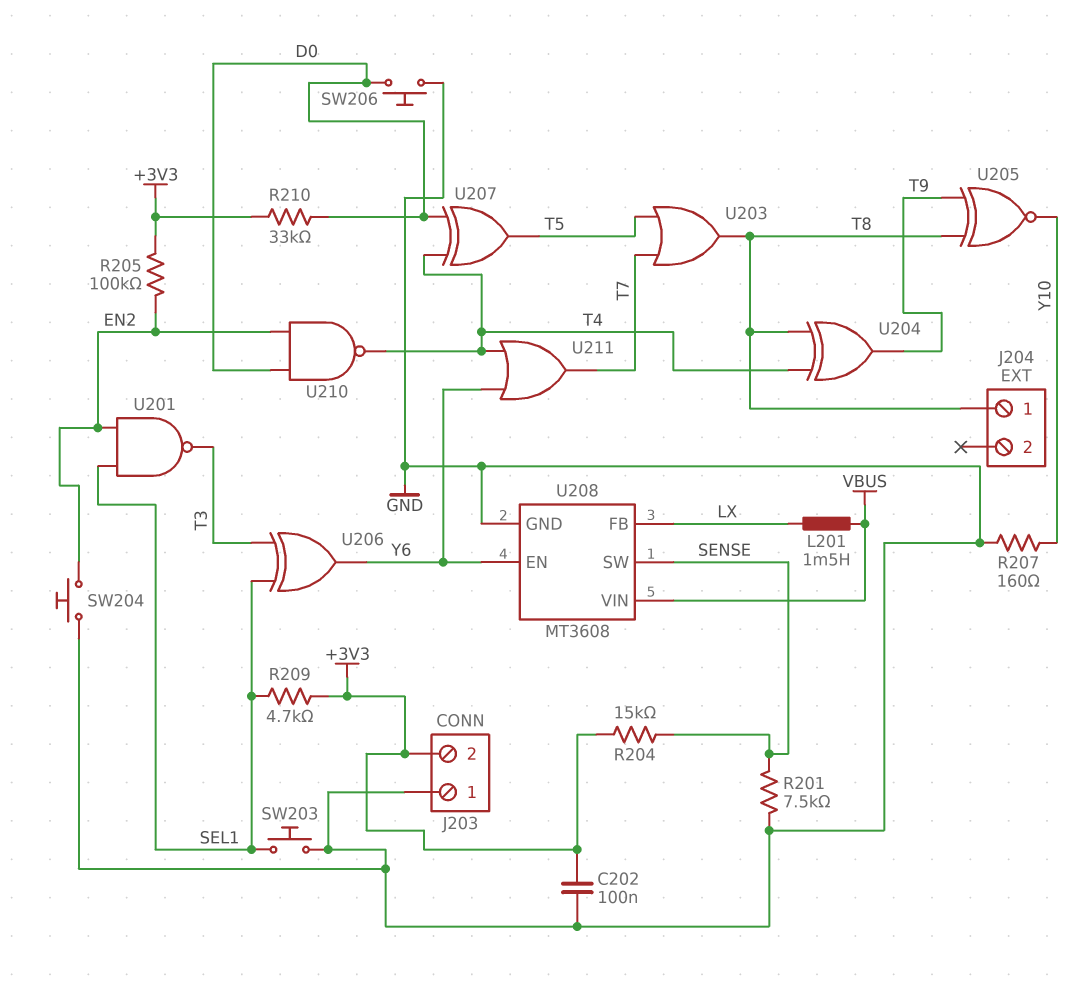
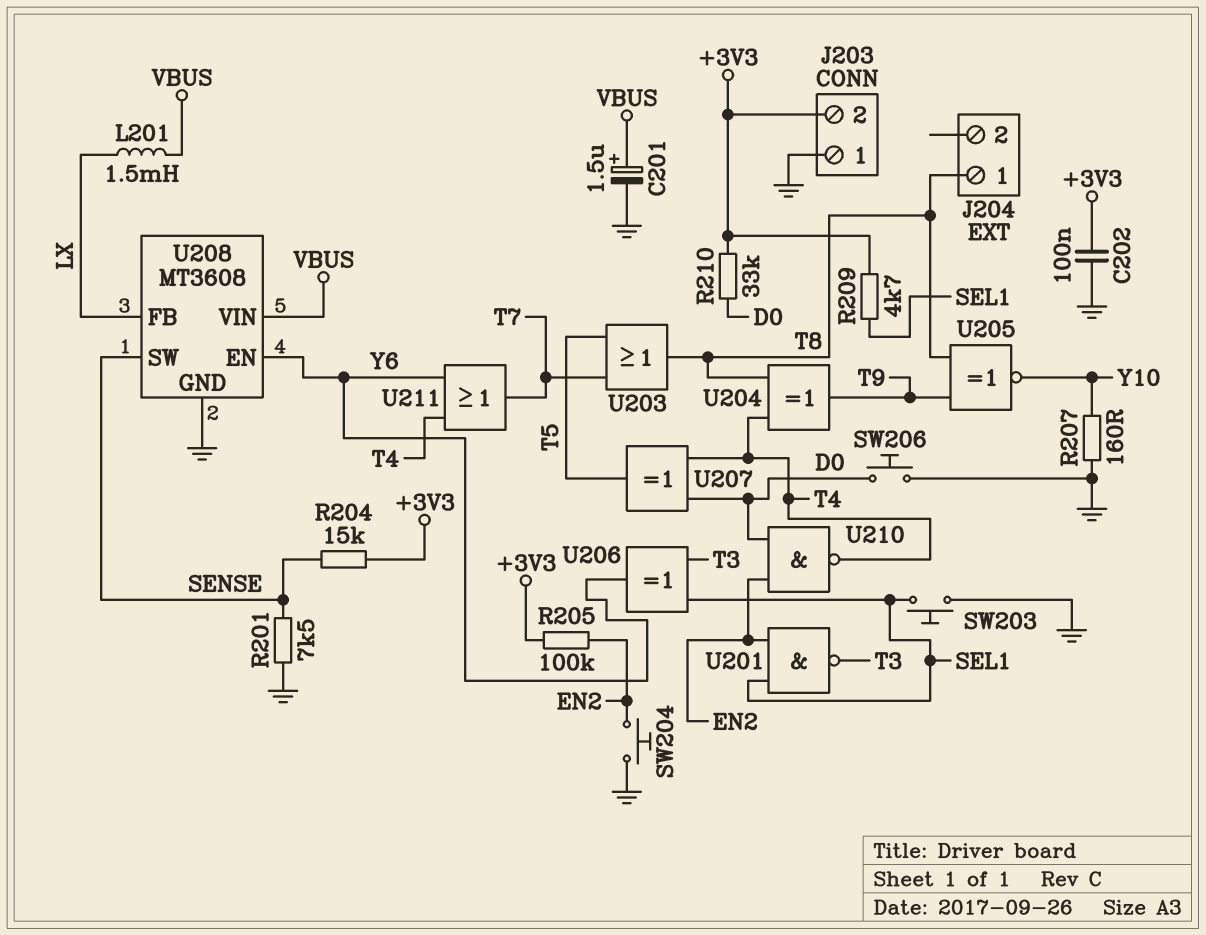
C201: none -> 1.5uF (plus VBUS, minus GND)

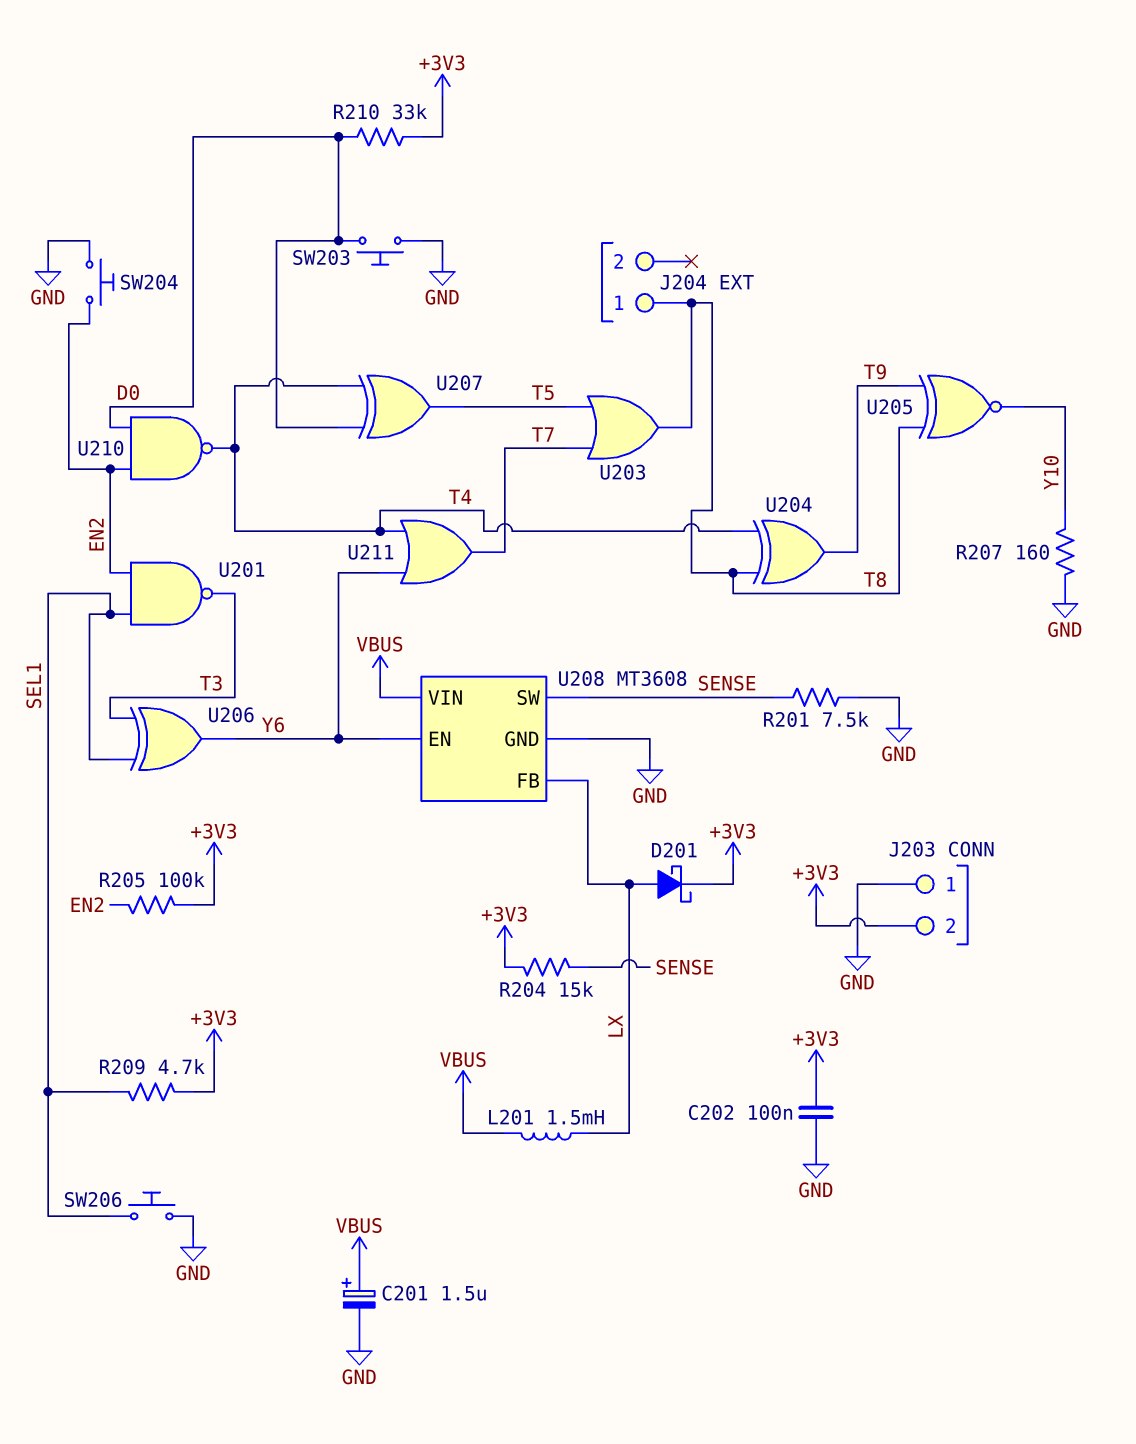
D201: none -> schottky (A LX, K +3V3)
SW203: button (GND, SEL1) -> button (D0, GND)
SW206: button (D0, GND) -> button (GND, SEL1)

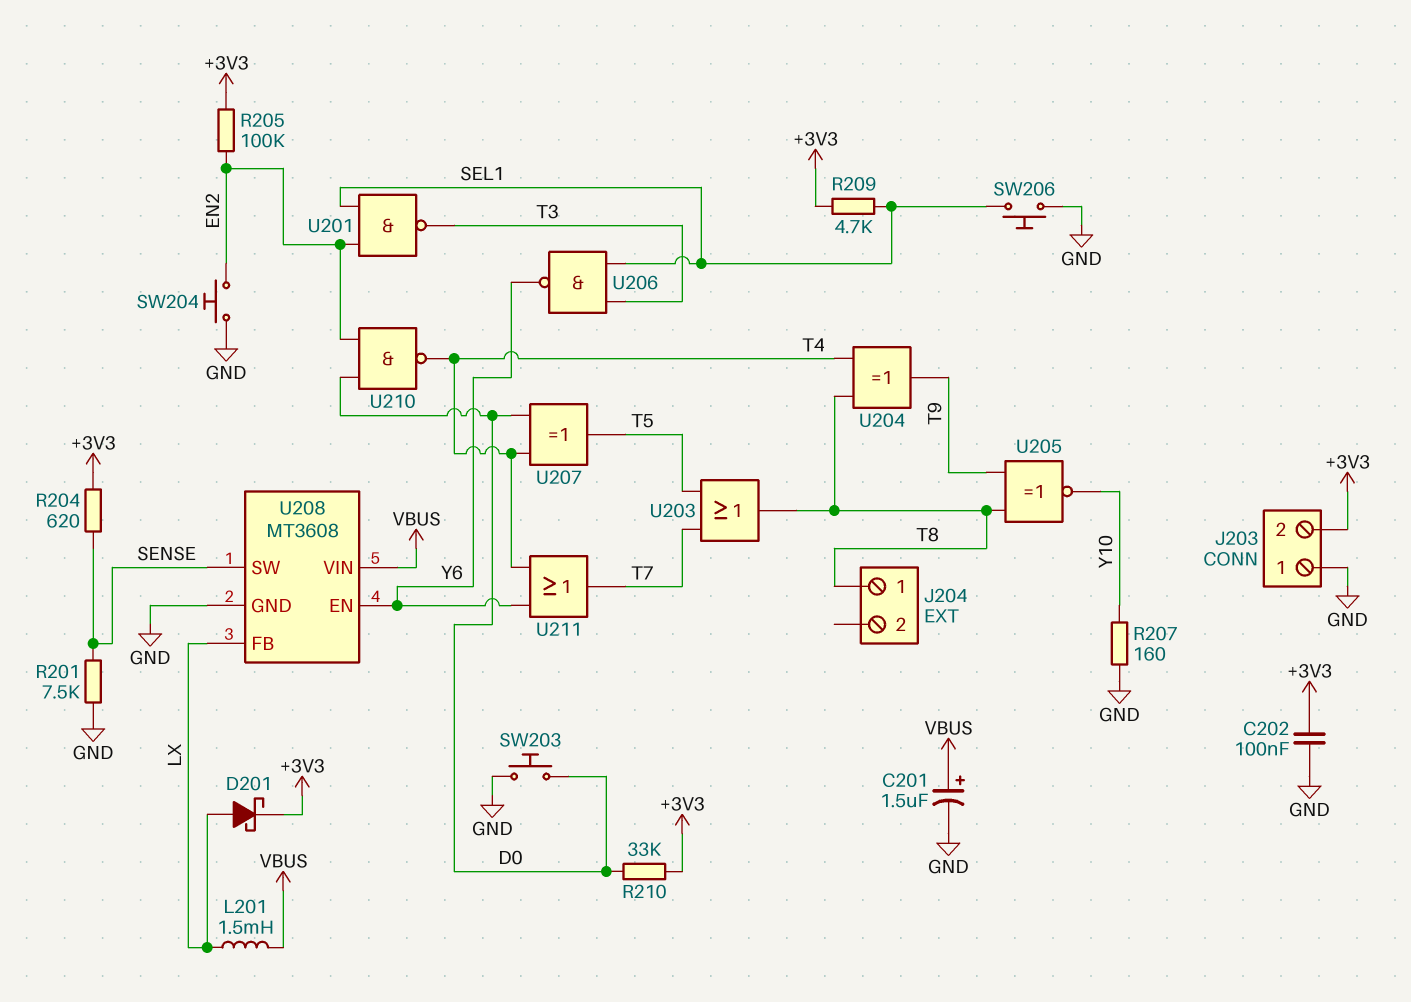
R204: 15k (+3V3, SENSE) -> 620 (+3V3, SENSE)
U206: XOR (in SEL1, in T3, out Y6) -> NAND (in SEL1, in T3, out Y6)

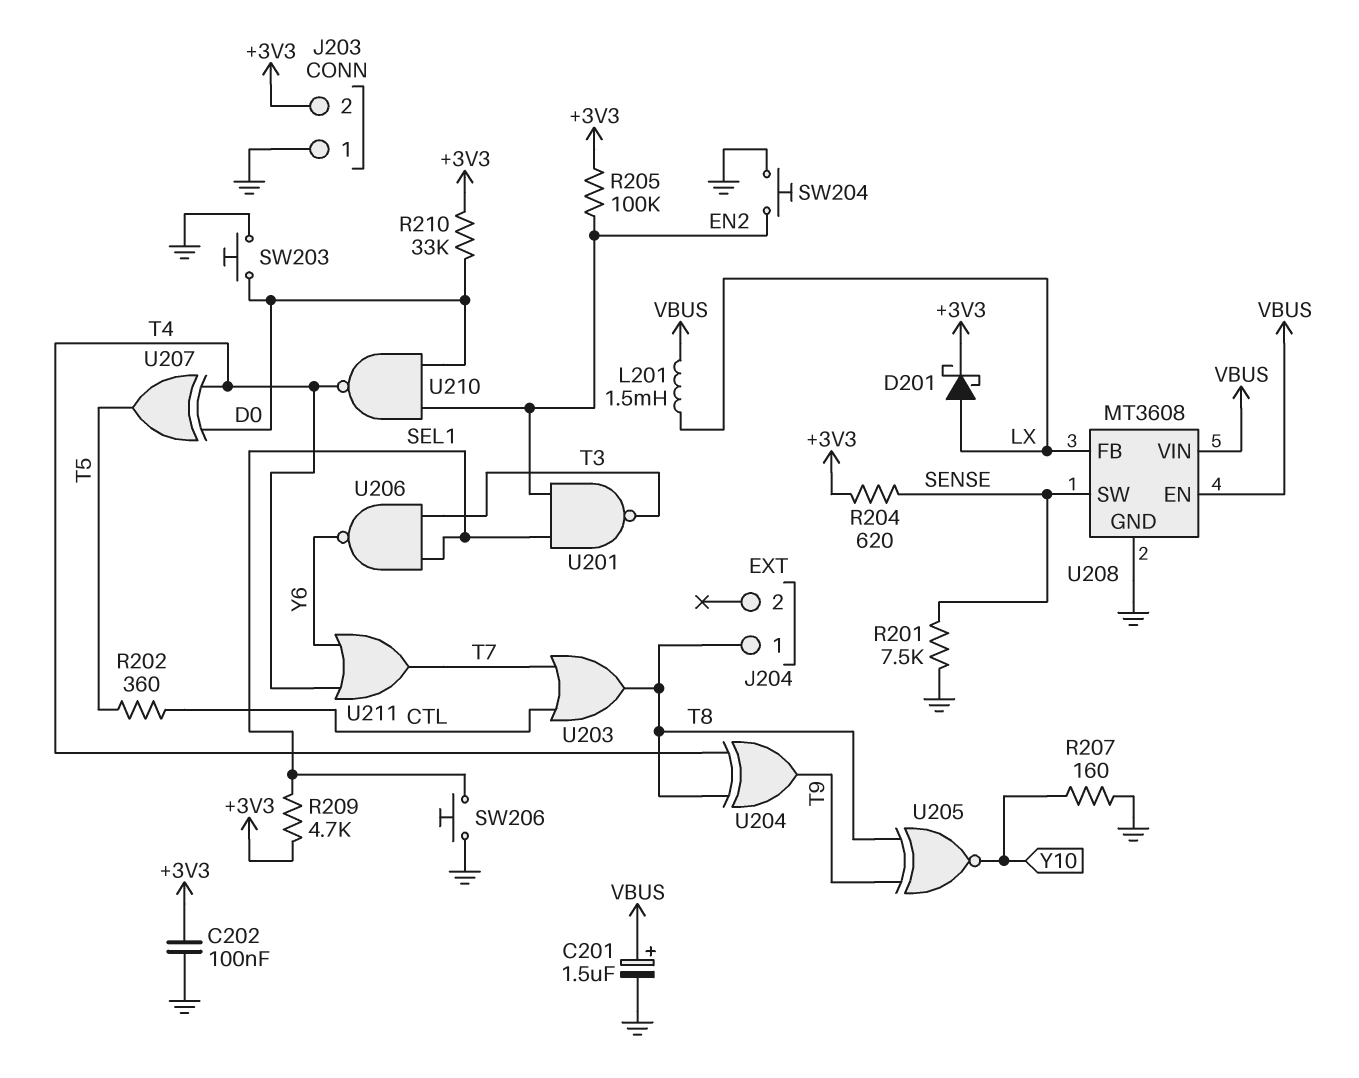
R202: none -> 360 (CTL, T5)
U203: OR (in T5, in T7, out T8) -> OR (in CTL, in T7, out T8)
U208 pin EN: Y6 -> VBUS

